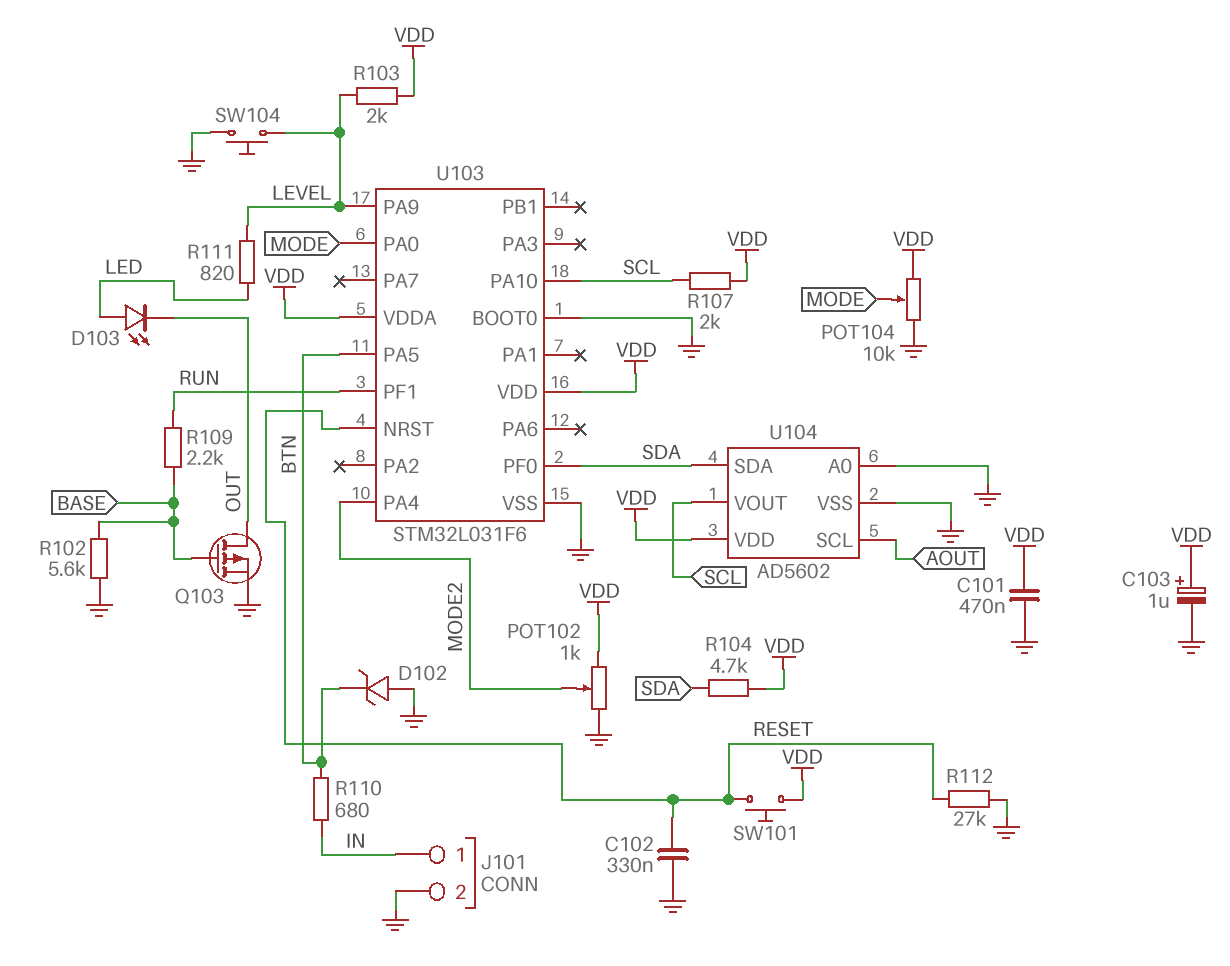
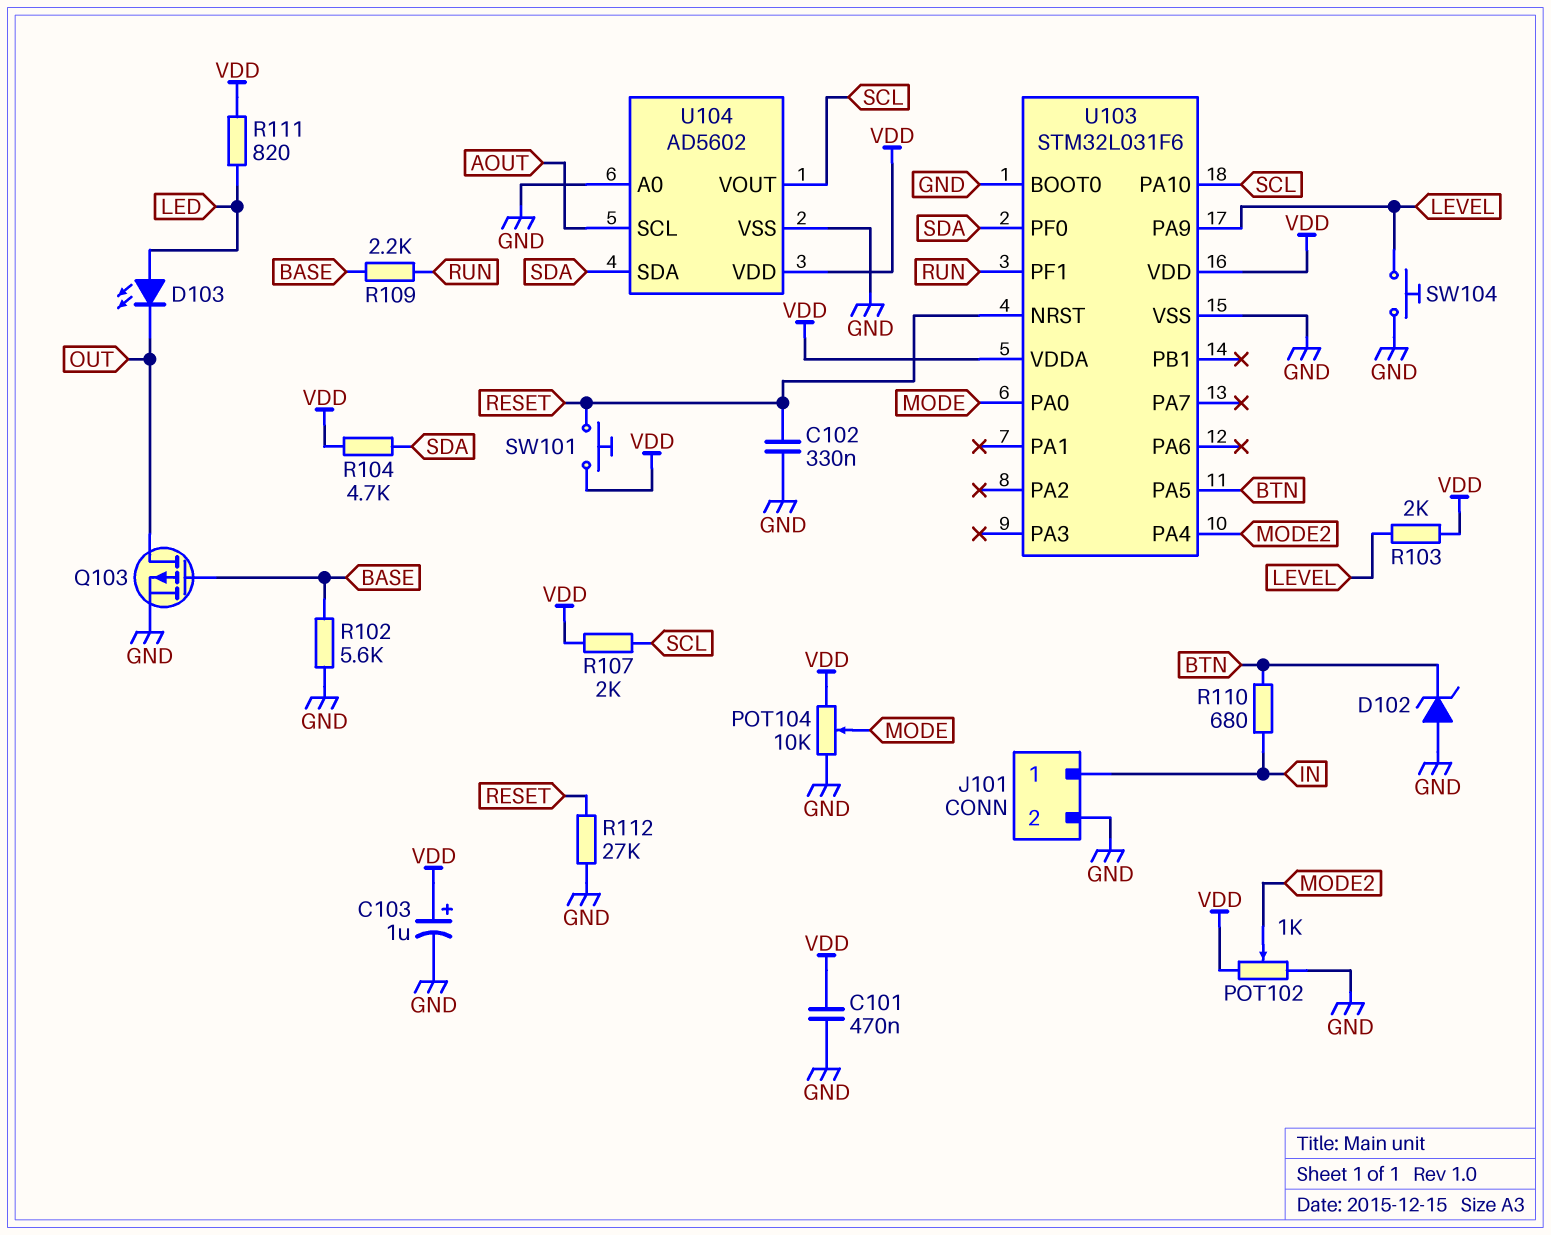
R111: 820 (LED, LEVEL) -> 820 (LED, VDD)

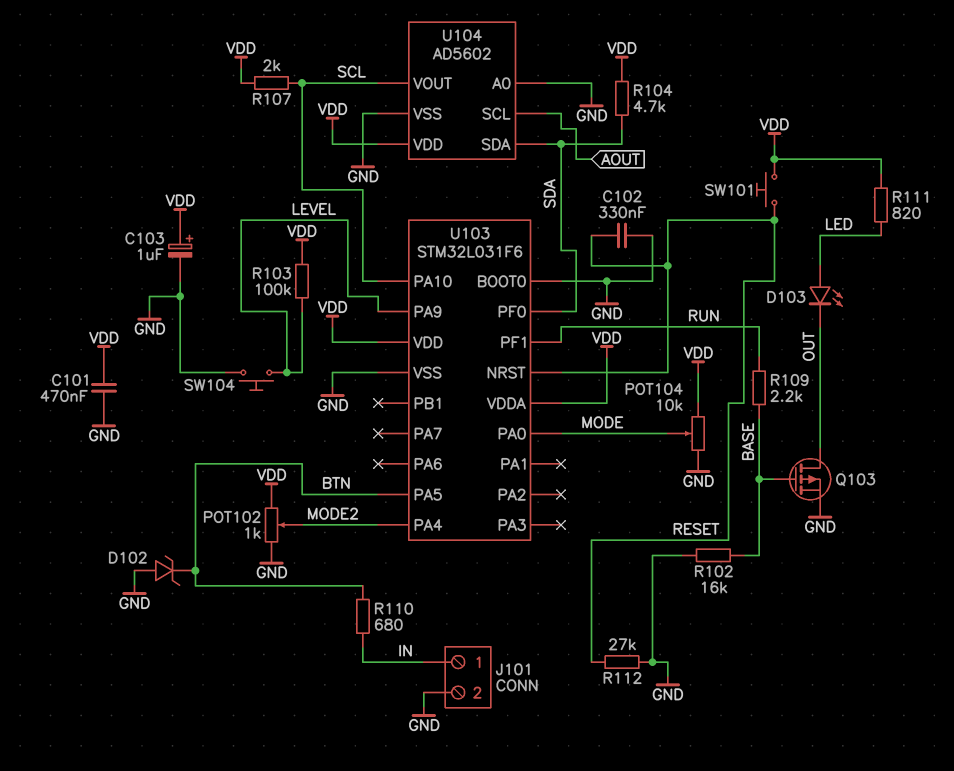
R102: 5.6k (BASE, GND) -> 16k (BASE, GND)
R103: 2k (LEVEL, VDD) -> 100k (LEVEL, VDD)

